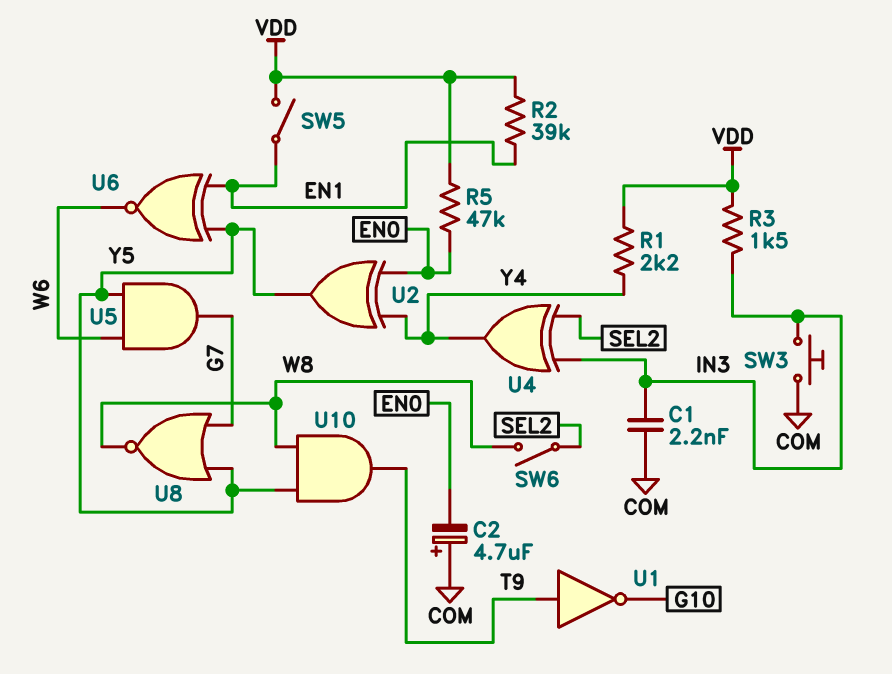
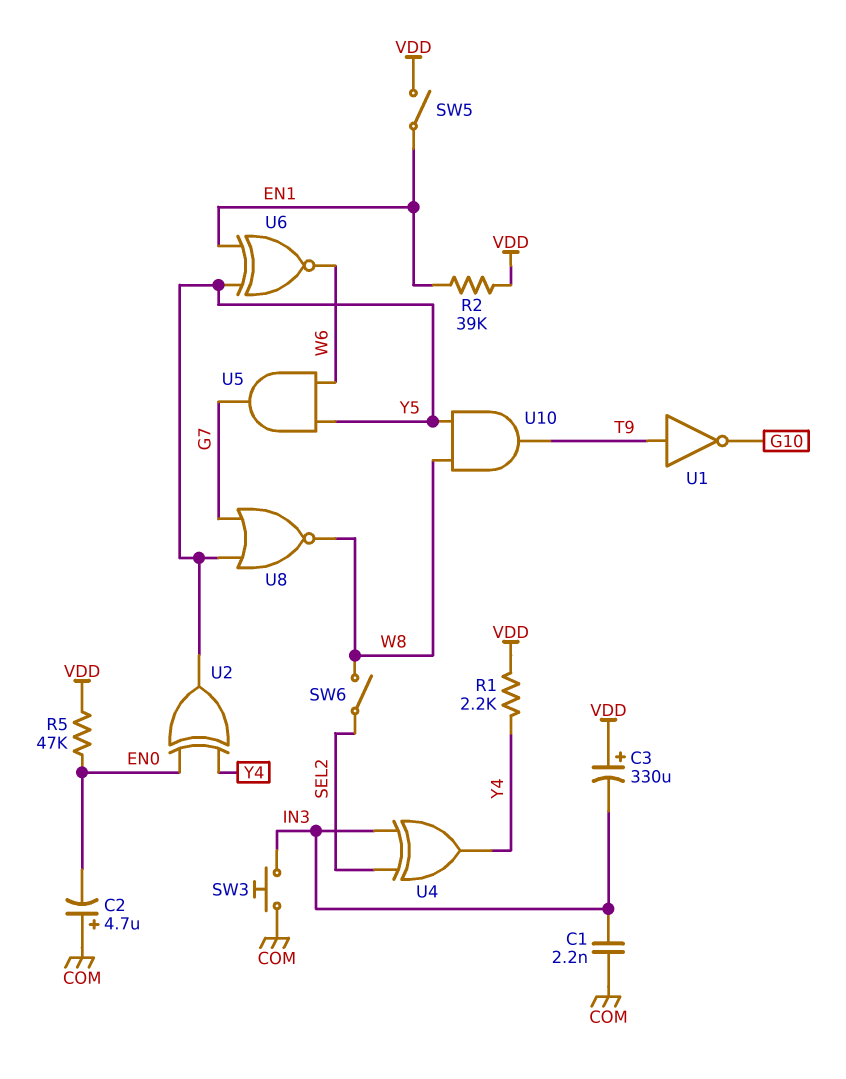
C3: none -> 330uF (plus VDD, minus IN3)
R3: 1.5k (IN3, VDD) -> none

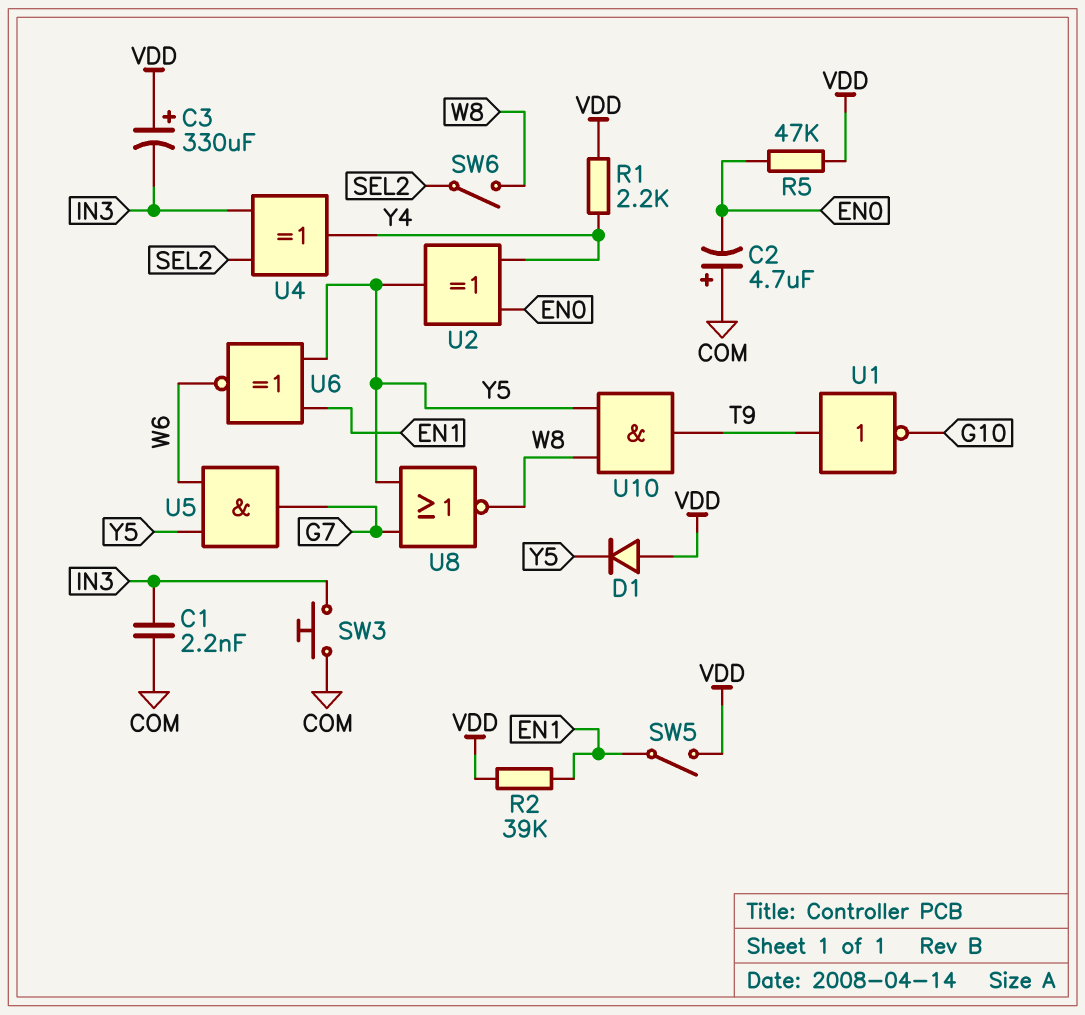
D1: none -> diode (A VDD, K Y5)

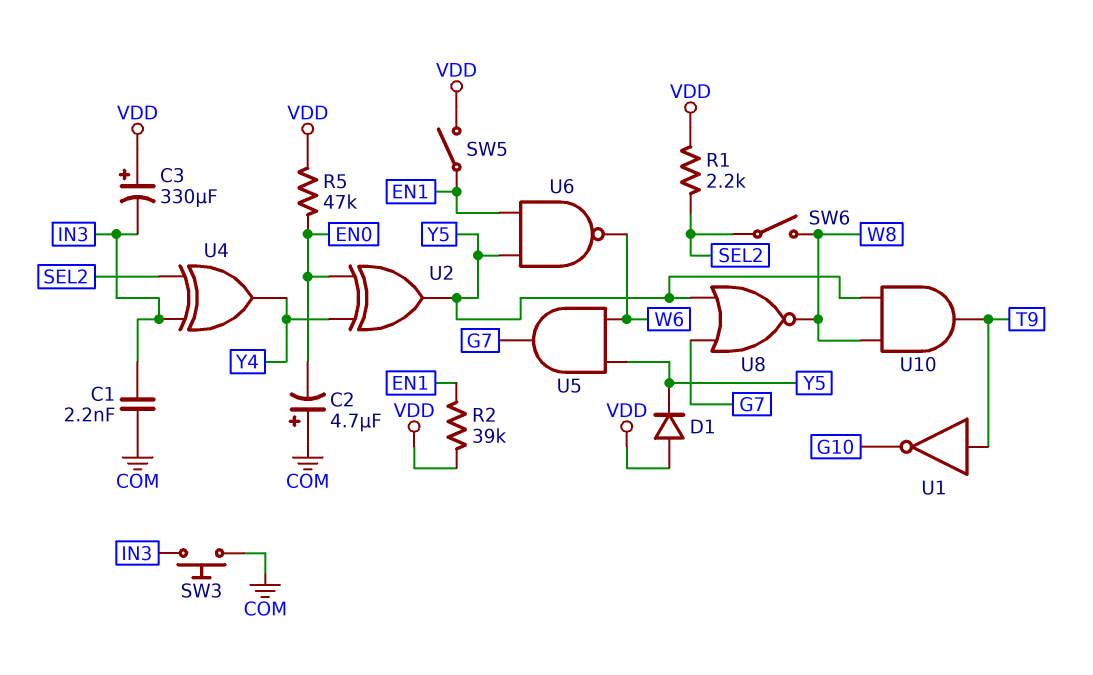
R1: 2.2k (VDD, Y4) -> 2.2k (SEL2, VDD)
U6: XNOR (in EN1, in Y5, out W6) -> NAND (in EN1, in Y5, out W6)

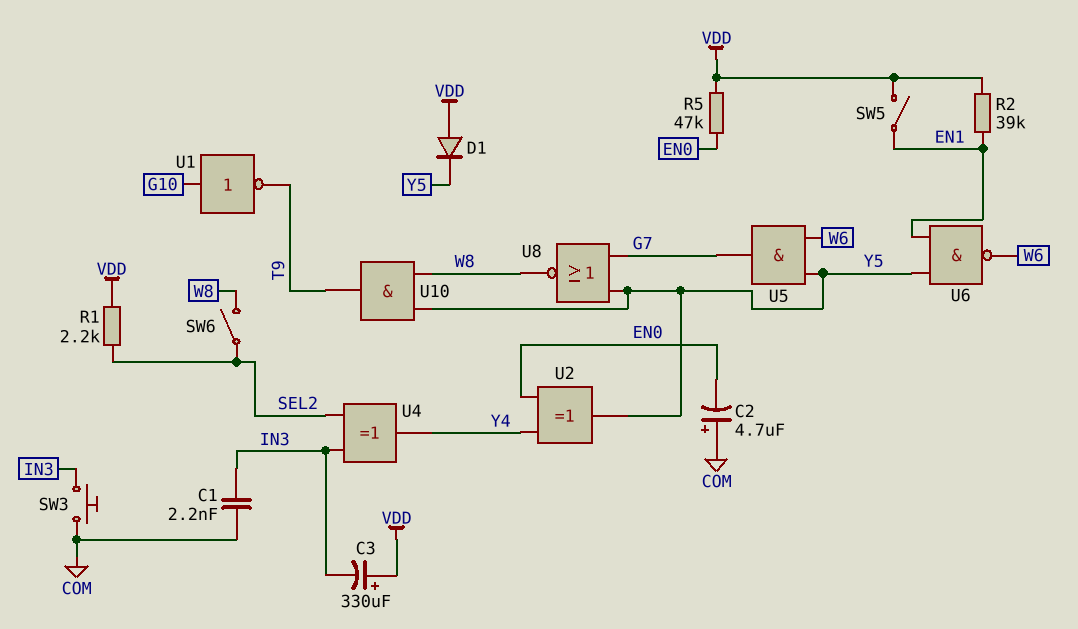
U1: NOT (in T9, out G10) -> NOT (in G10, out T9)

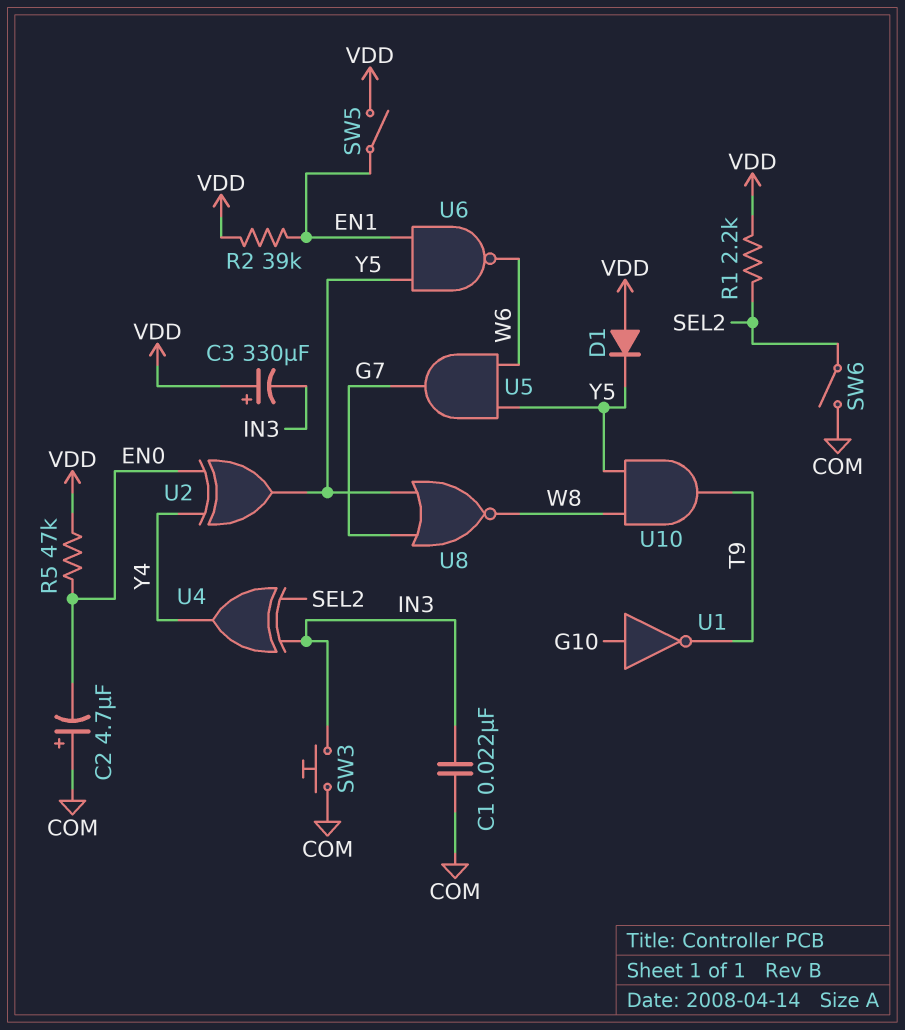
C1: 2.2nF (COM, IN3) -> 22nF (COM, IN3)
SW6: switch (SEL2, W8) -> switch (COM, SEL2)

